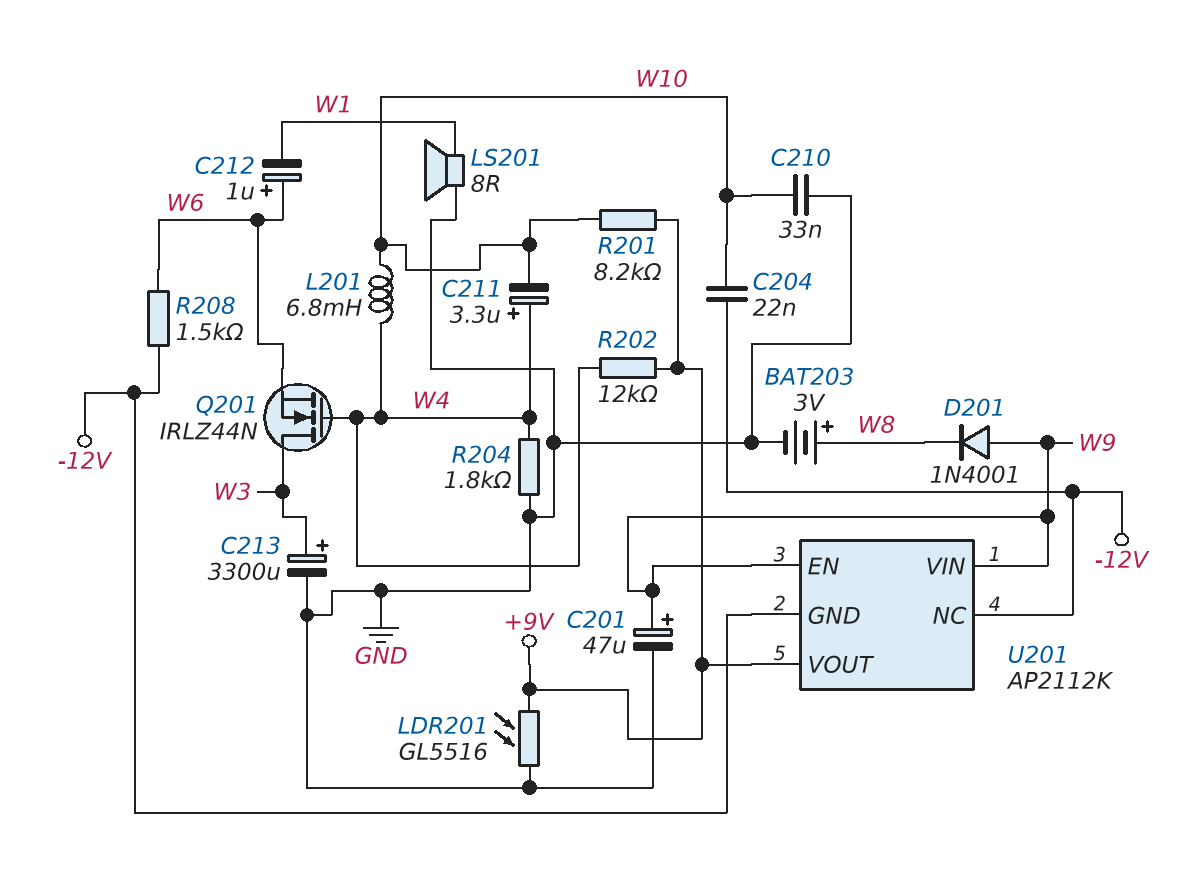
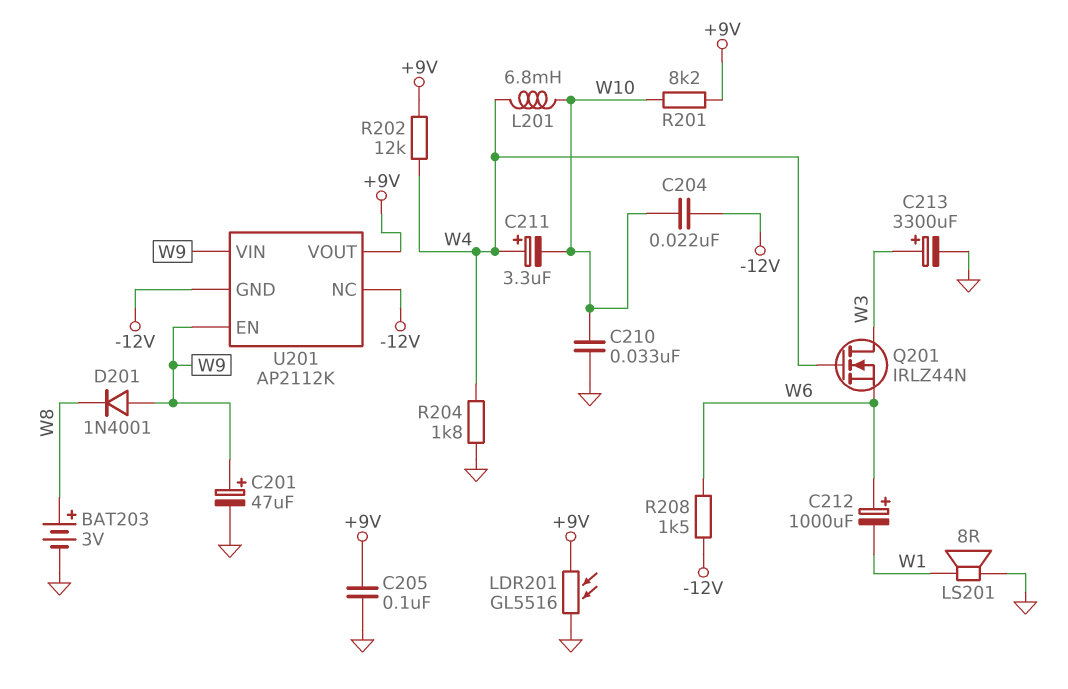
C205: none -> 100nF (+9V, GND)
C212: 1uF (plus W6, minus W1) -> 1000uF (plus W6, minus W1)

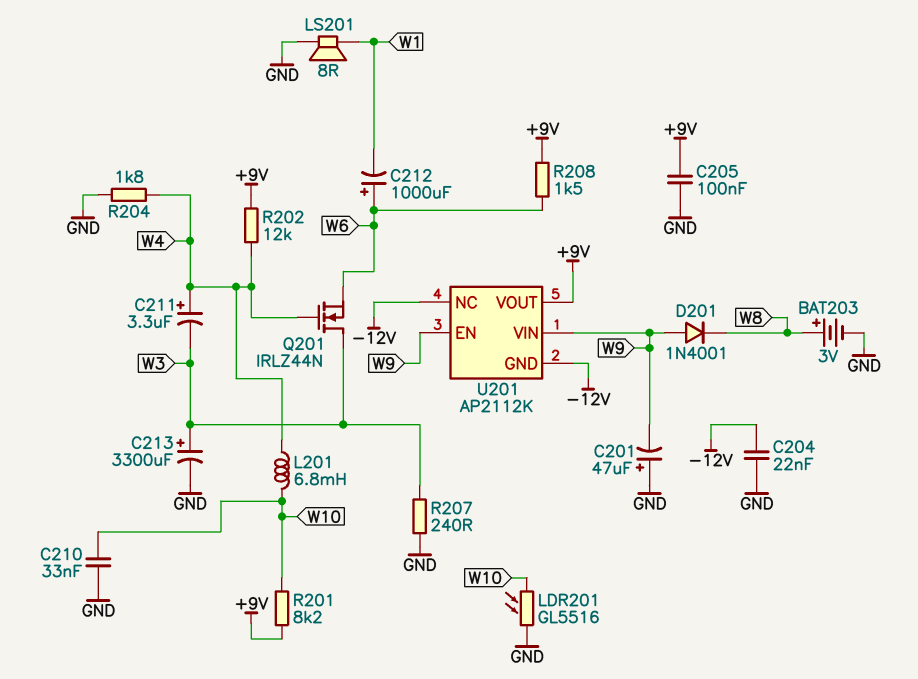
C201: 47uF (plus W9, minus GND) -> 47uF (plus GND, minus W9)
C204: 22nF (-12V, W10) -> 22nF (-12V, GND)
C211: 3.3uF (plus W4, minus W10) -> 3.3uF (plus W4, minus W3)
LDR201: GL5516 (+9V, GND) -> GL5516 (GND, W10)
R207: none -> 240 (GND, W3)
R208: 1.5k (-12V, W6) -> 1.5k (+9V, W6)

